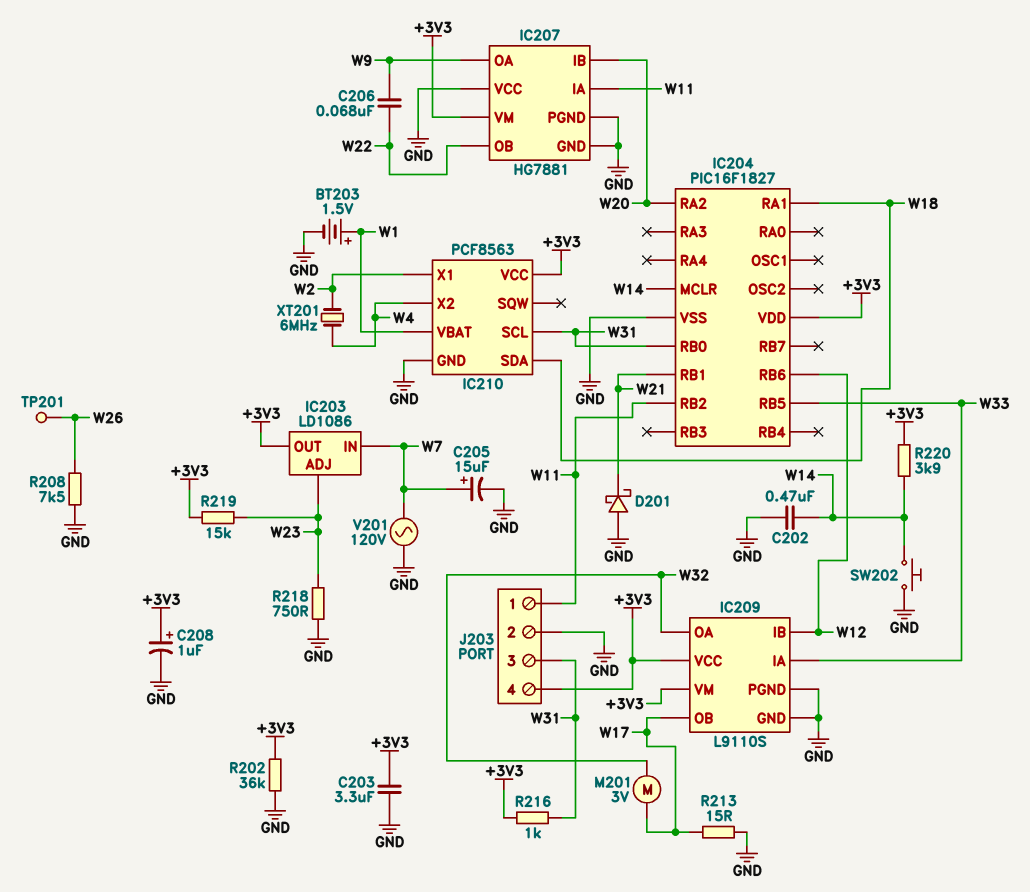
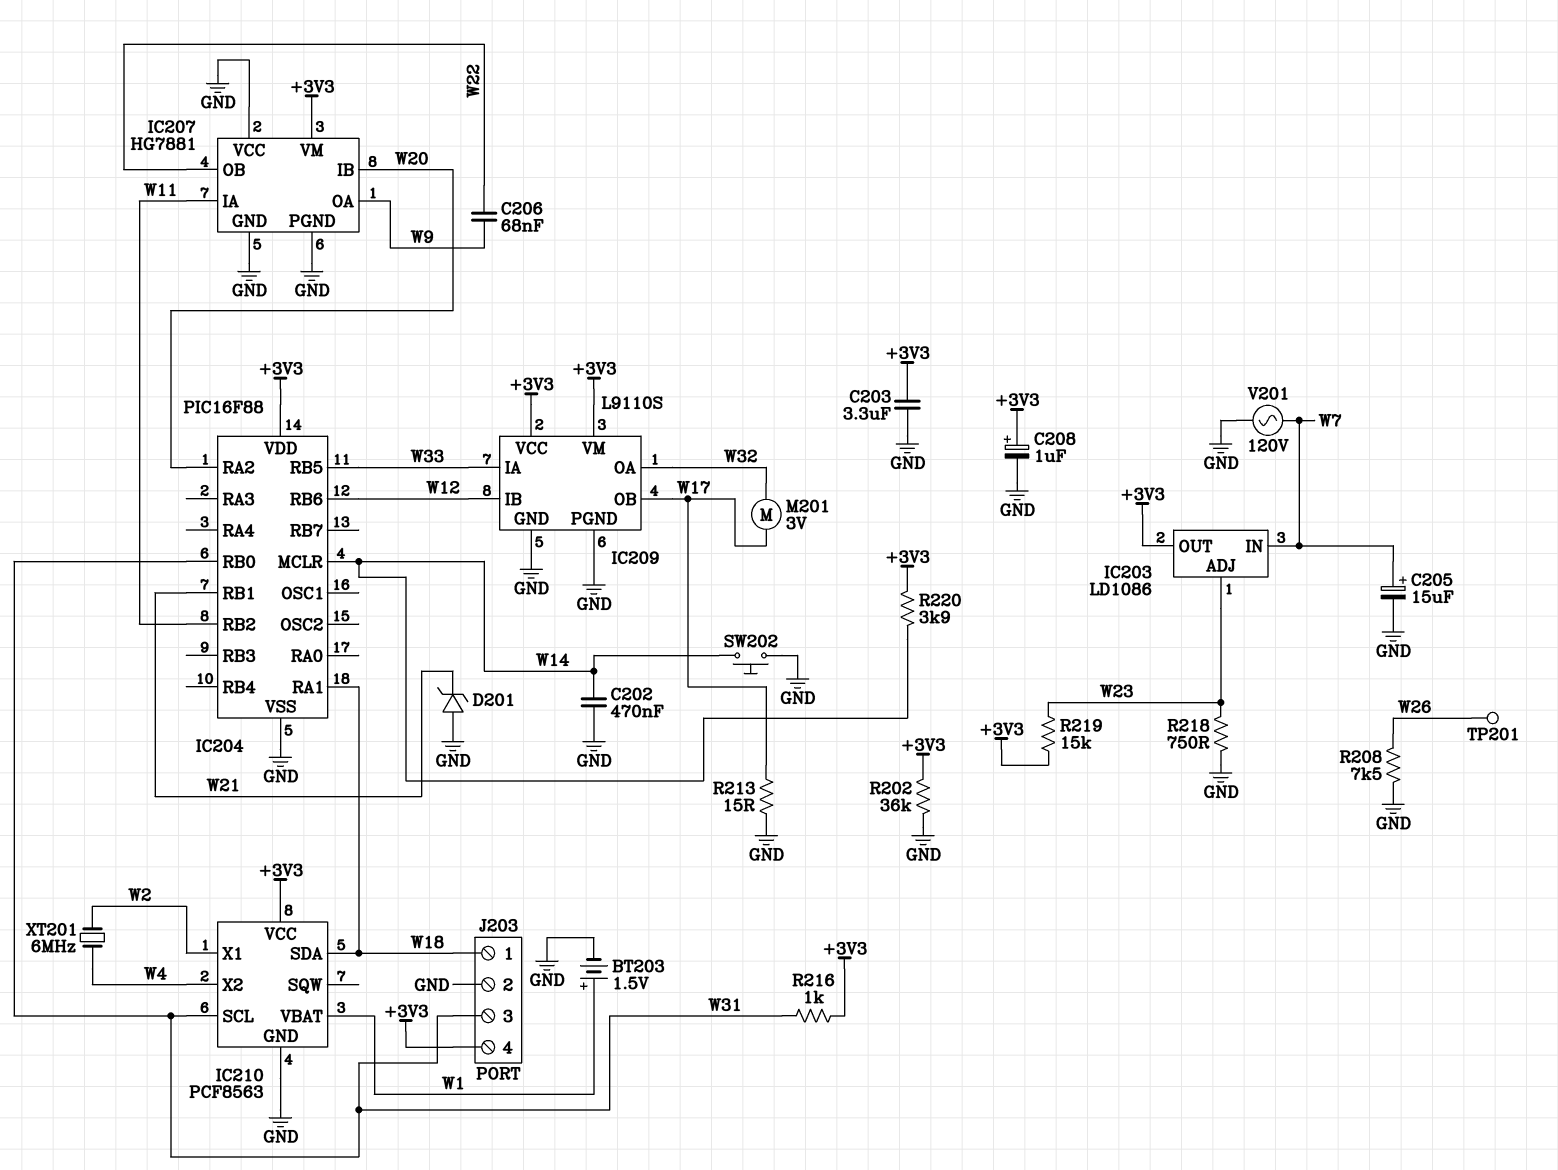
D201: schottky (A GND, K W21) -> zener (A GND, K W21)
IC204: PIC16F1827 -> PIC16F88
J203 pin 1: W11 -> W18

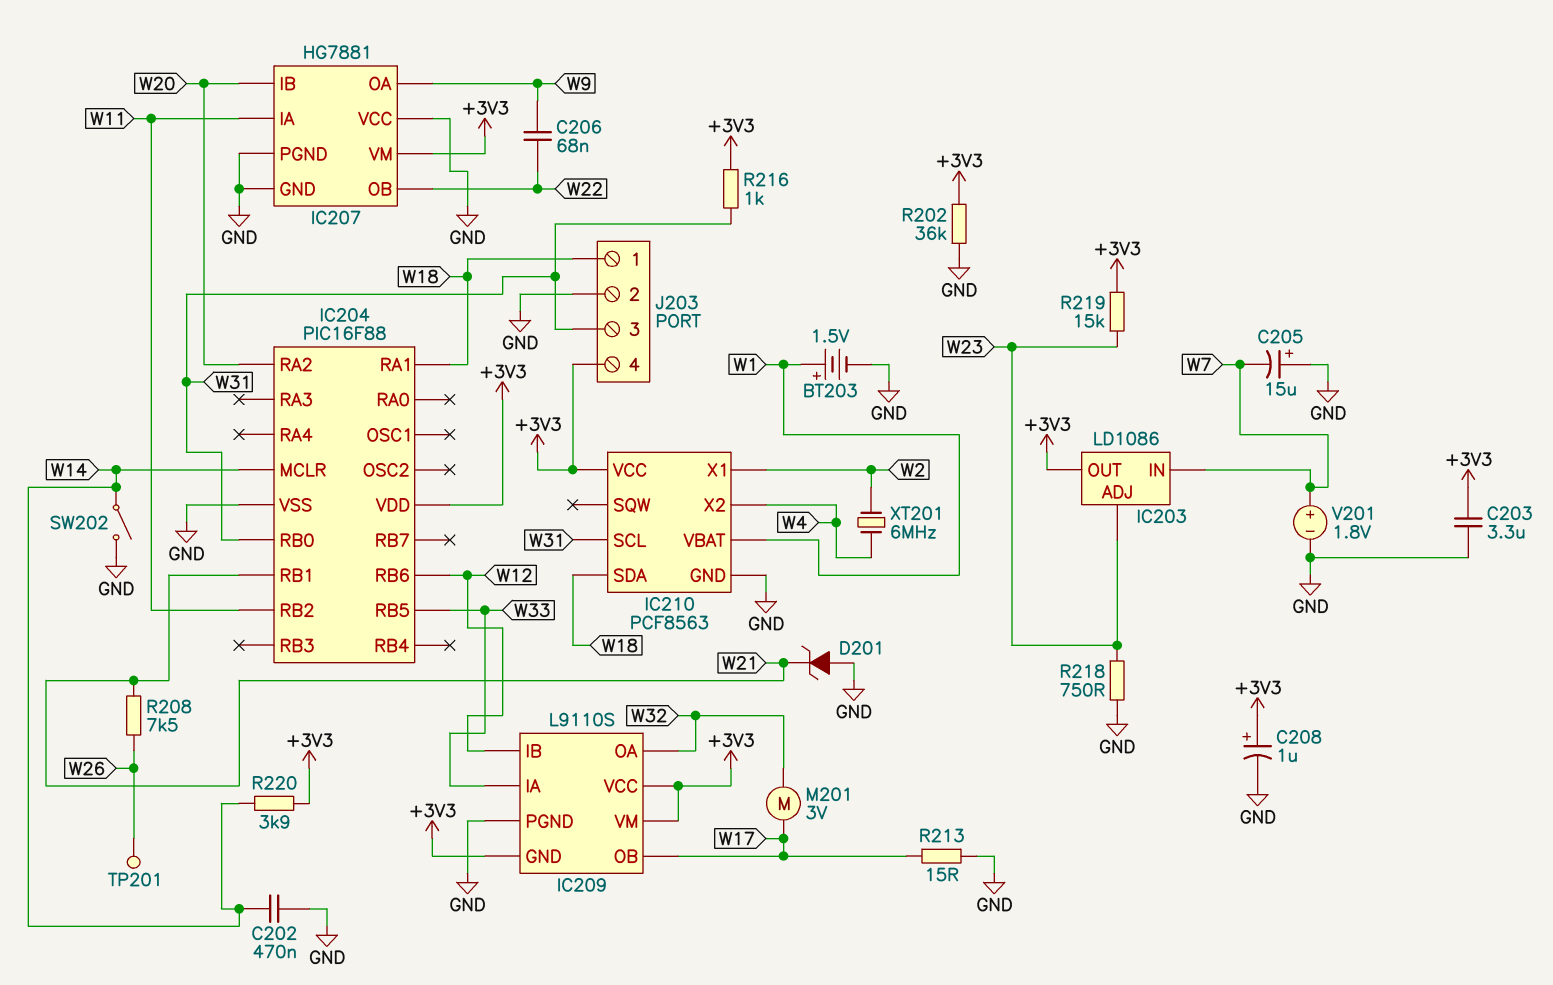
C205: 15uF (plus W7, minus GND) -> 15uF (plus GND, minus W7)
IC209 pin GND: GND -> +3V3
R208: 7.5k (GND, W26) -> 7.5k (W21, W26)
SW202: button (GND, W14) -> switch (GND, W14)
V201: AC 120V (GND, W7) -> 1.8V (plus W7, minus GND)

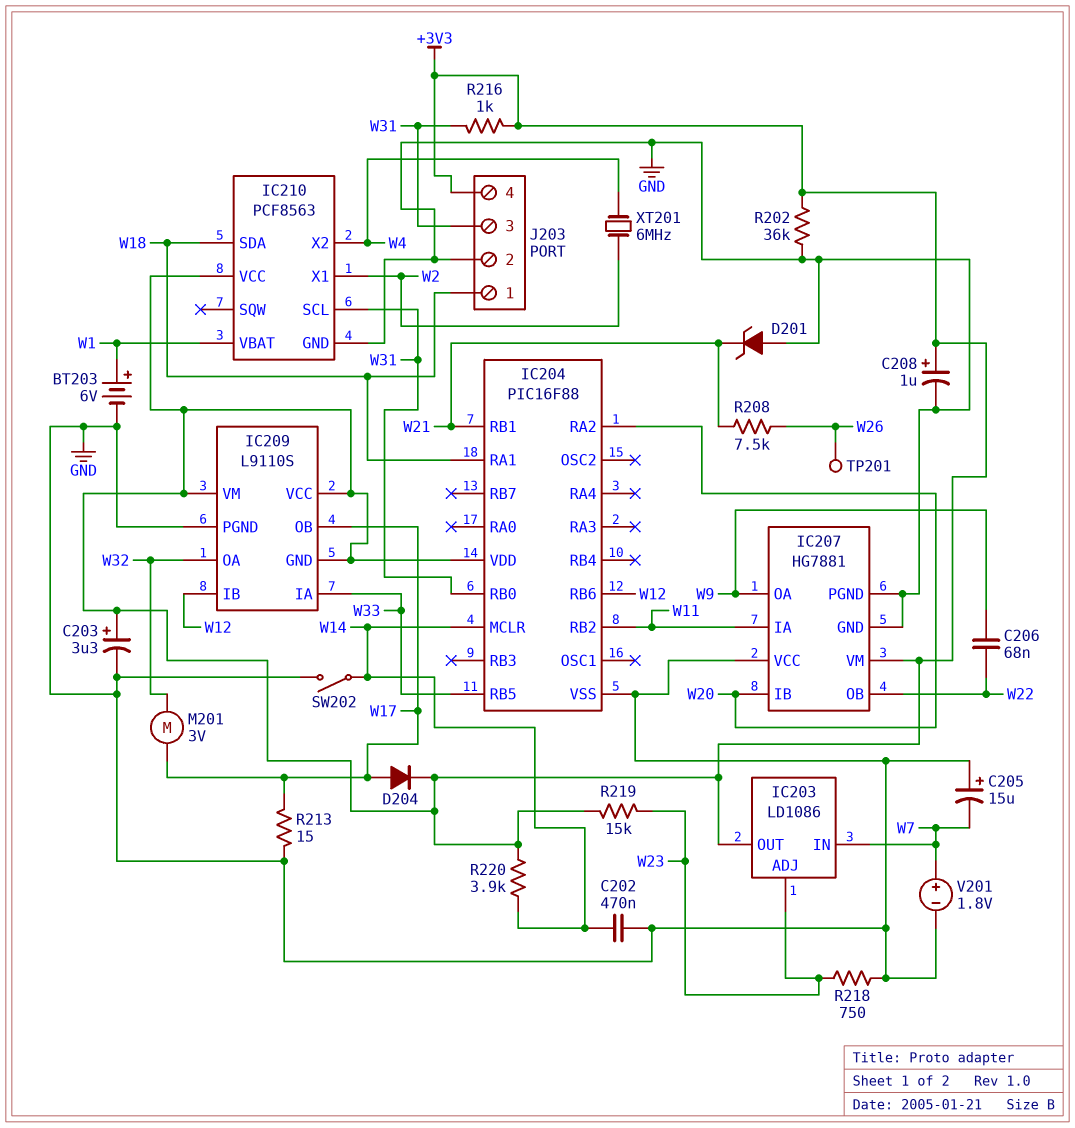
BT203: 1.5V (plus W1, minus GND) -> 6V (plus W1, minus GND)
C203: 3.3uF (+3V3, GND) -> 3.3uF (plus +3V3, minus GND)
D204: none -> diode (A W17, K +3V3)

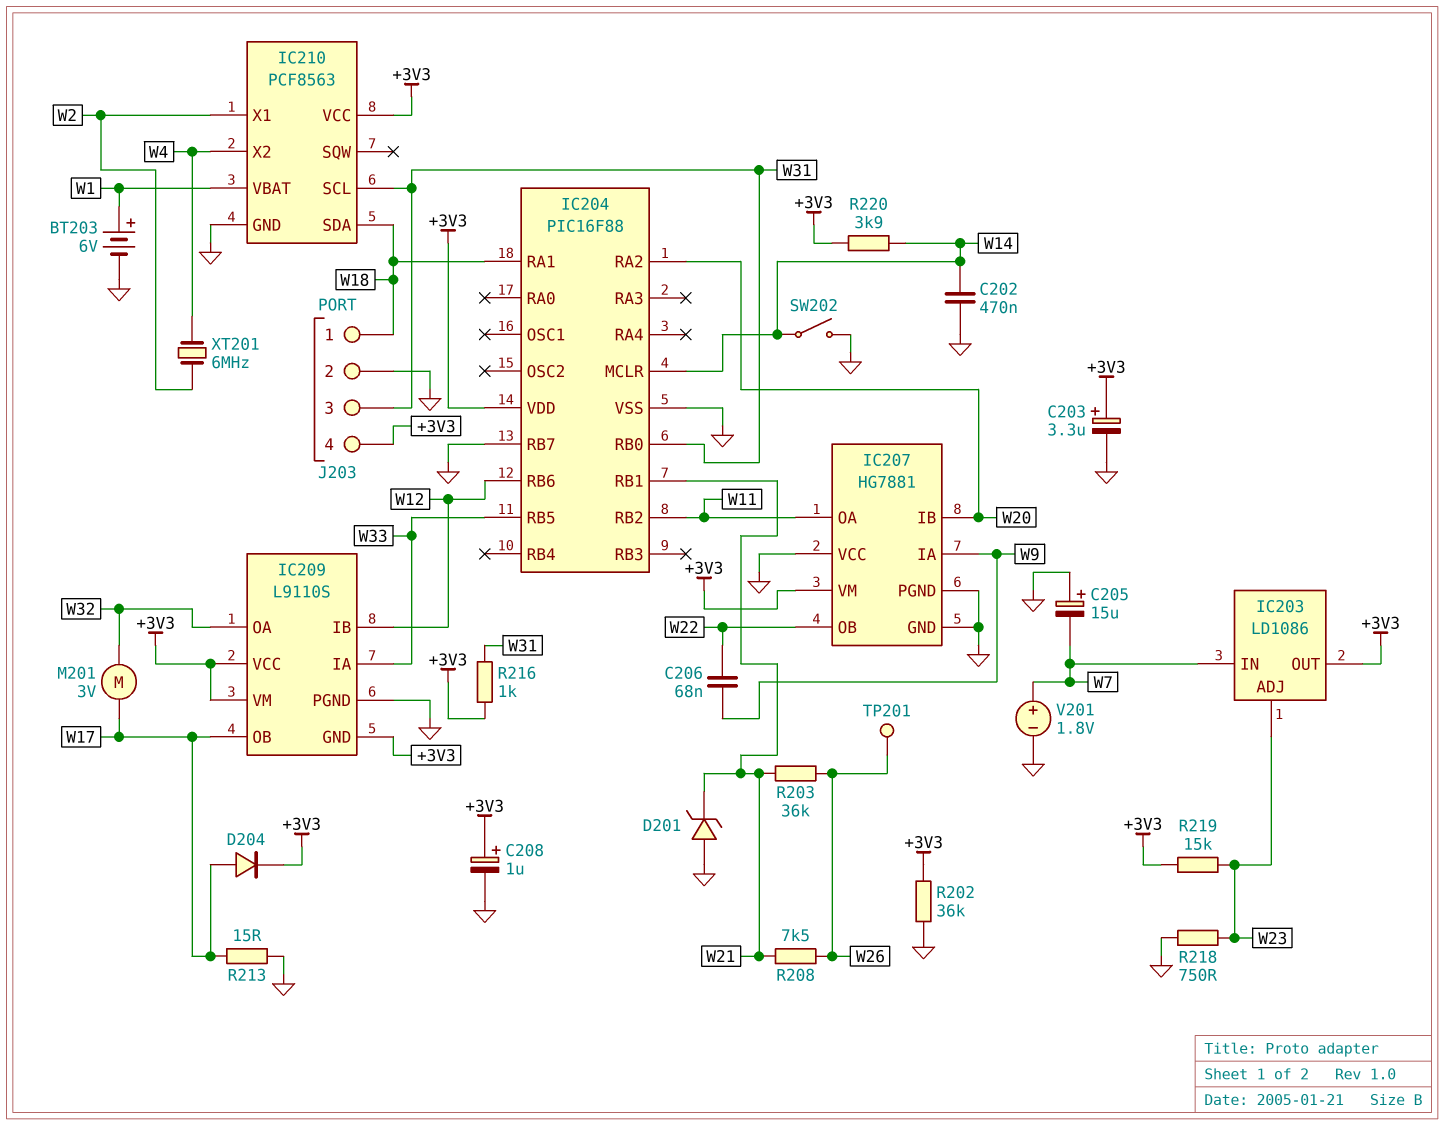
IC204 pin RB7: none -> GND
IC207 pin IA: W11 -> W9
IC207 pin OA: W9 -> W11
R203: none -> 36k (W21, W26)

